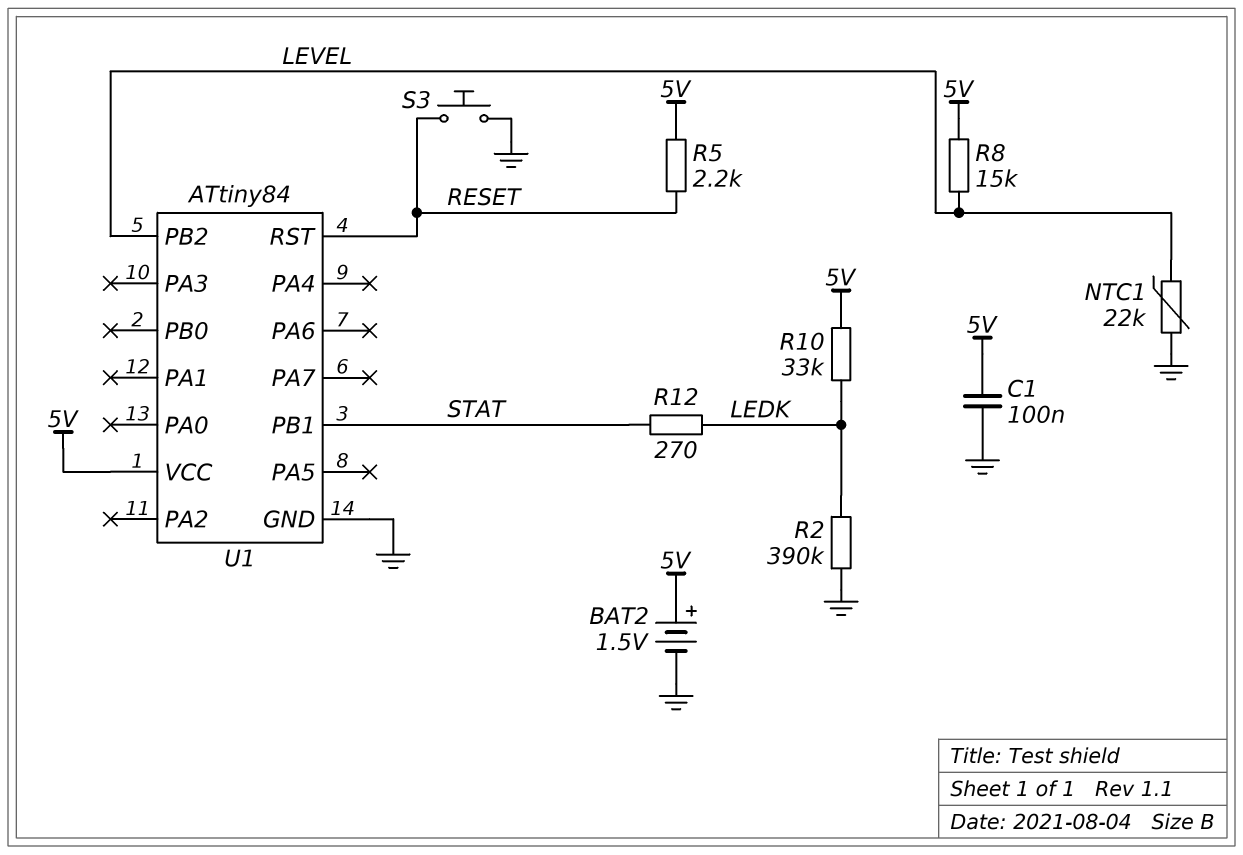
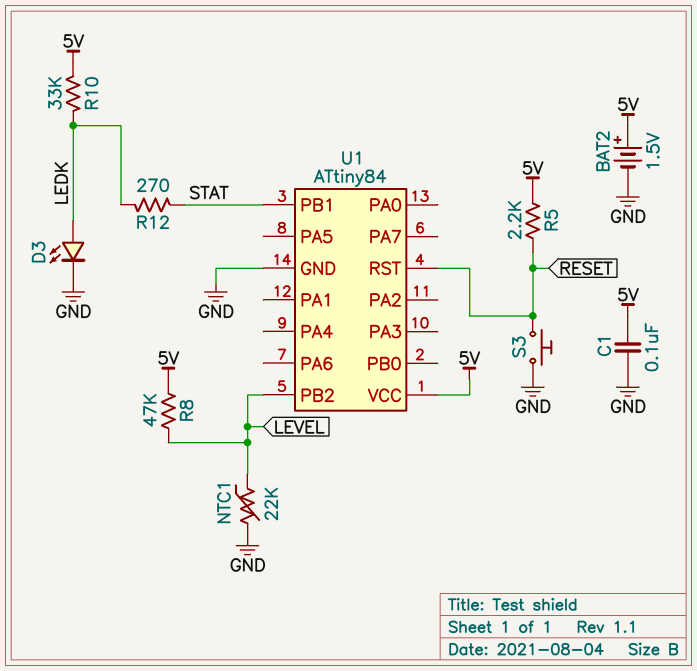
D3: none -> LED (A LEDK, K GND)
R2: 390k (GND, LEDK) -> none
R8: 15k (5V, LEVEL) -> 47k (5V, LEVEL)

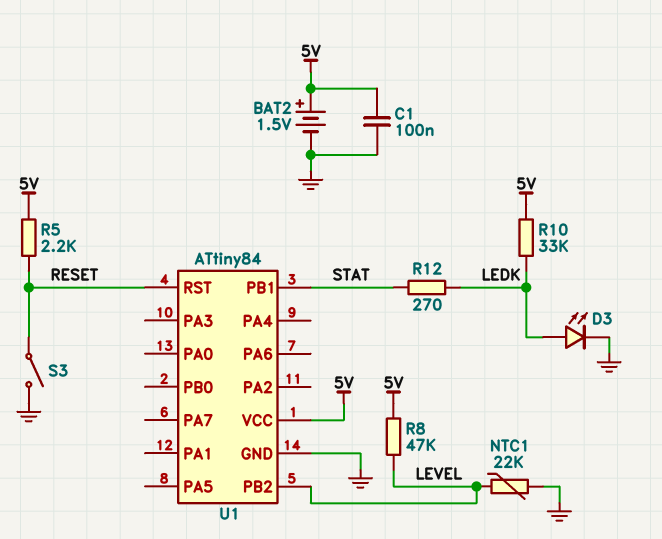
S3: button (GND, RESET) -> switch (GND, RESET)

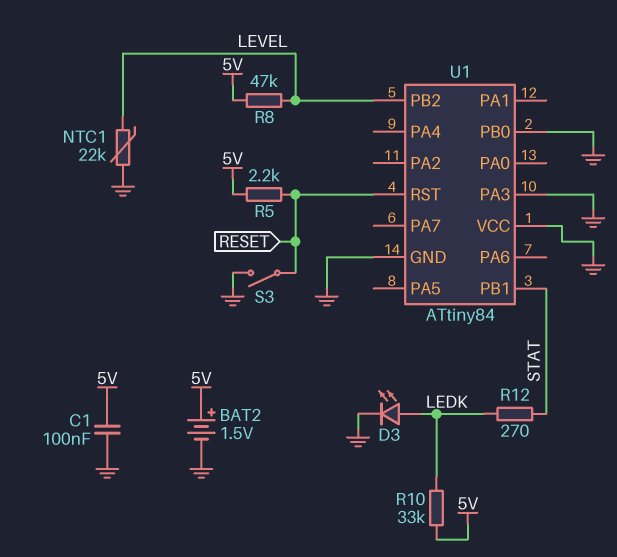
U1 pin PA3: none -> GND
U1 pin PB0: none -> GND
U1 pin VCC: 5V -> GND

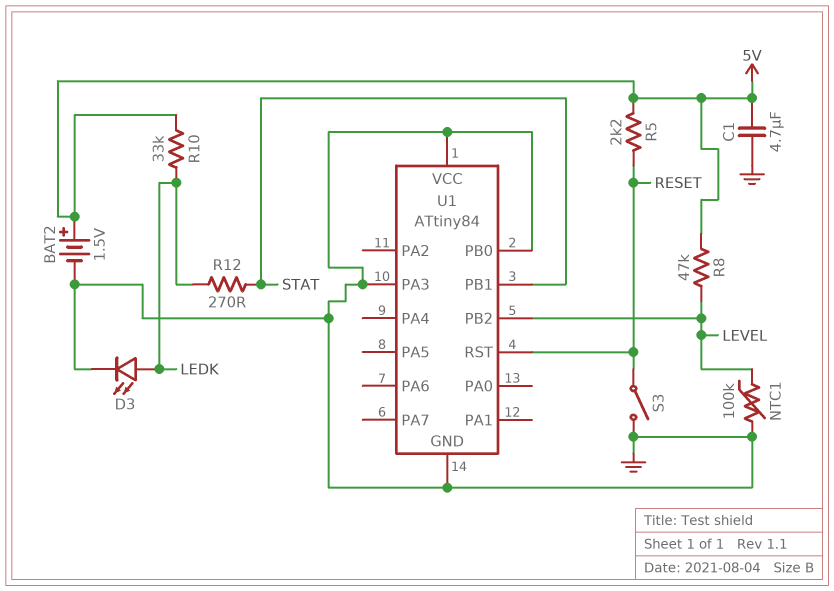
C1: 100nF (5V, GND) -> 4.7uF (5V, GND)
NTC1: 22k (GND, LEVEL) -> 100k (GND, LEVEL)

